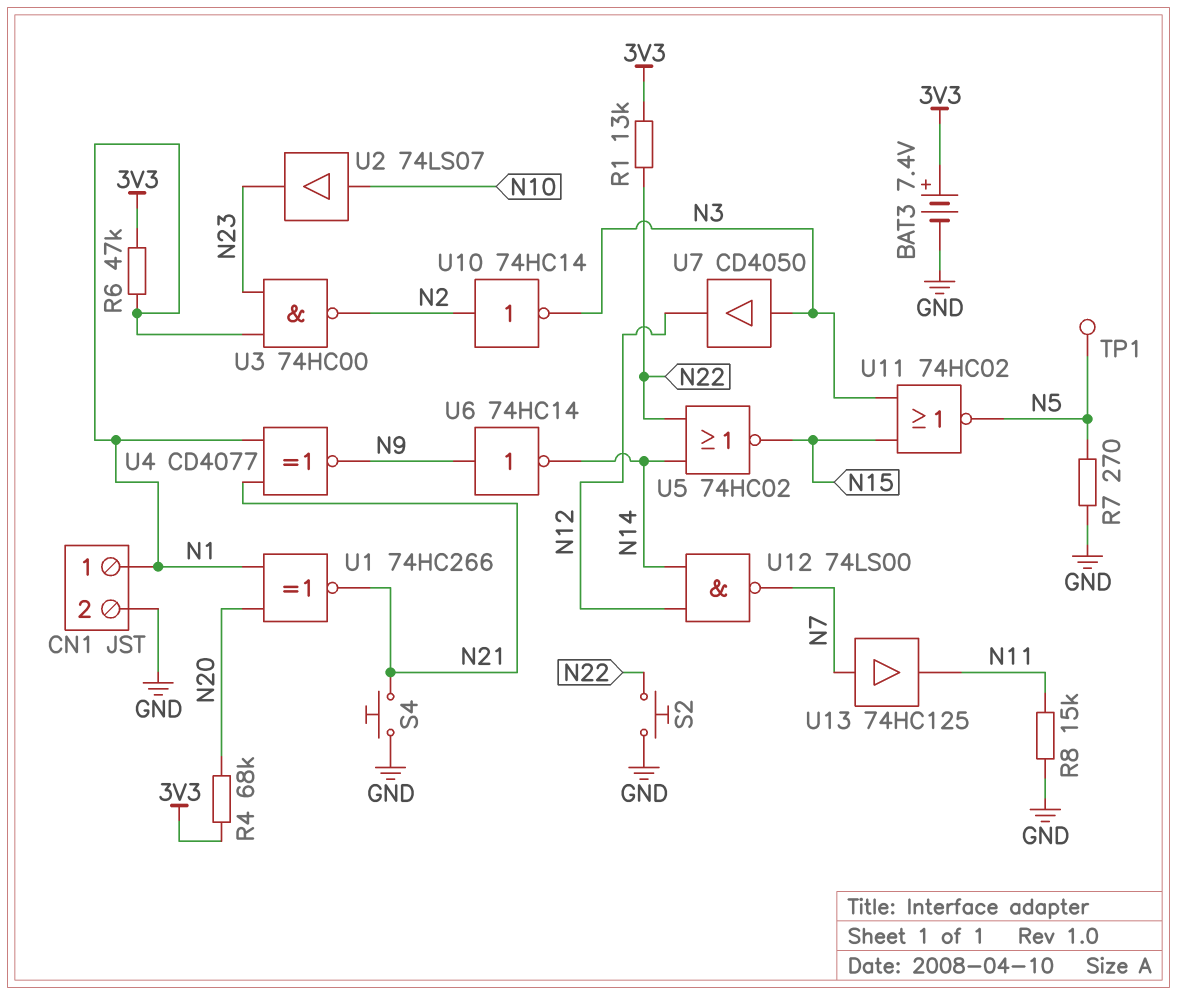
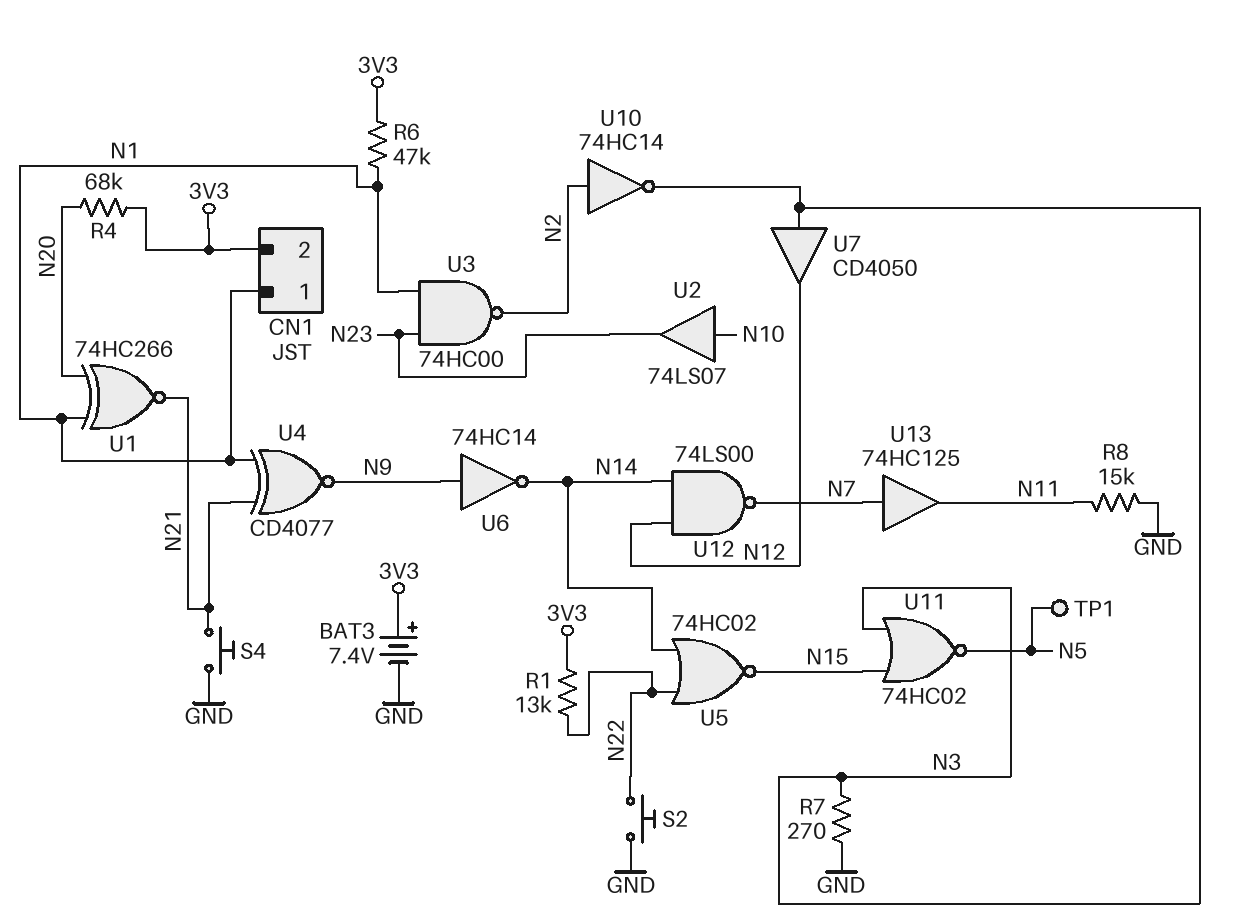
CN1 pin 2: GND -> 3V3
R7: 270 (GND, N5) -> 270 (GND, N3)

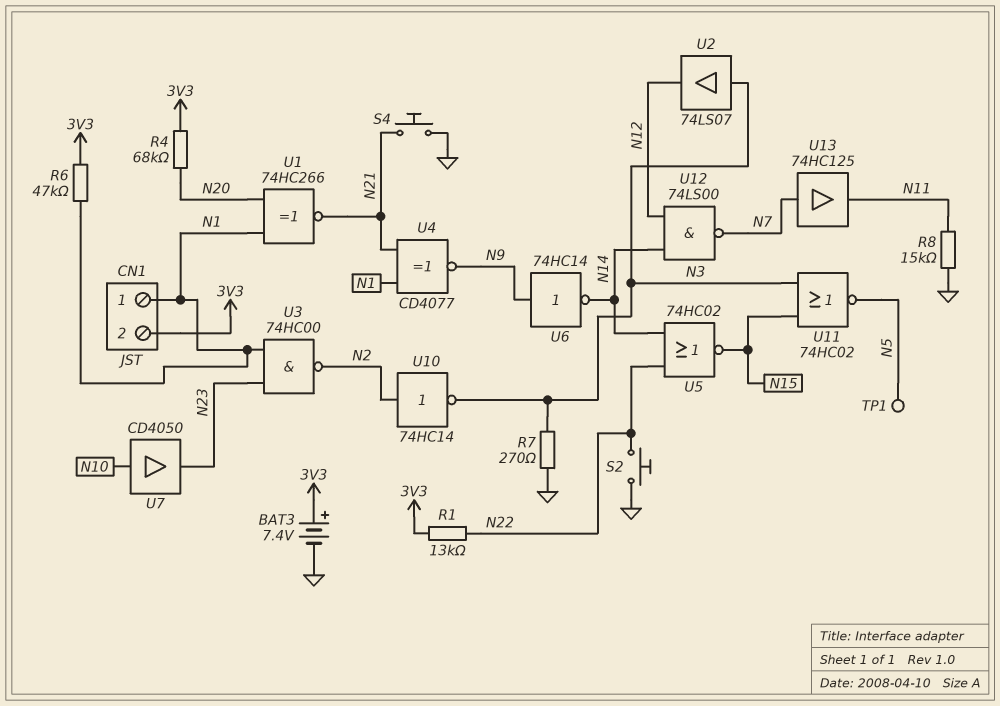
U2: buffer 74LS07 (in N10, out N23) -> buffer 74LS07 (in N3, out N12)
U7: buffer CD4050 (in N3, out N12) -> buffer CD4050 (in N10, out N23)

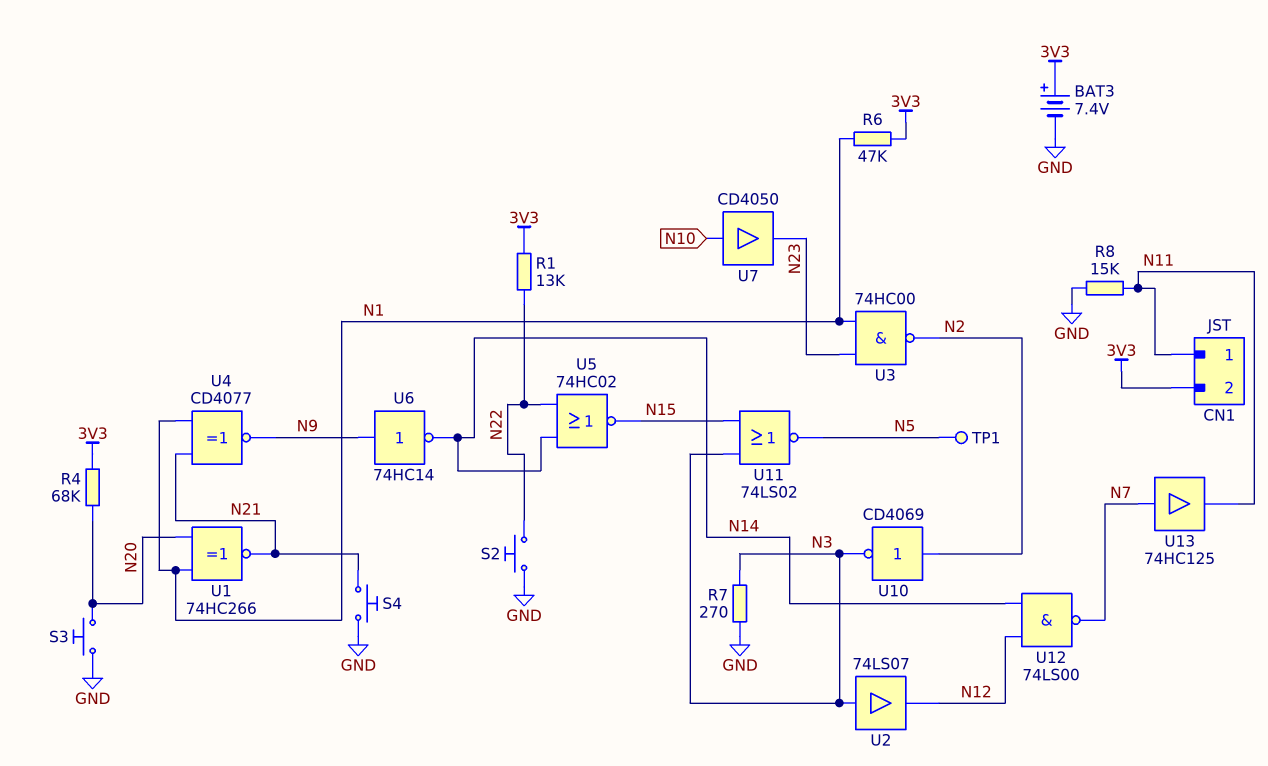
CN1 pin 1: N1 -> N11
S3: none -> button (GND, N20)
U10: NOT 74HC14 (in N2, out N3) -> NOT CD4069 (in N2, out N3)
U11: NOR 74HC02 (in N3, in N15, out N5) -> NOR 74LS02 (in N3, in N15, out N5)

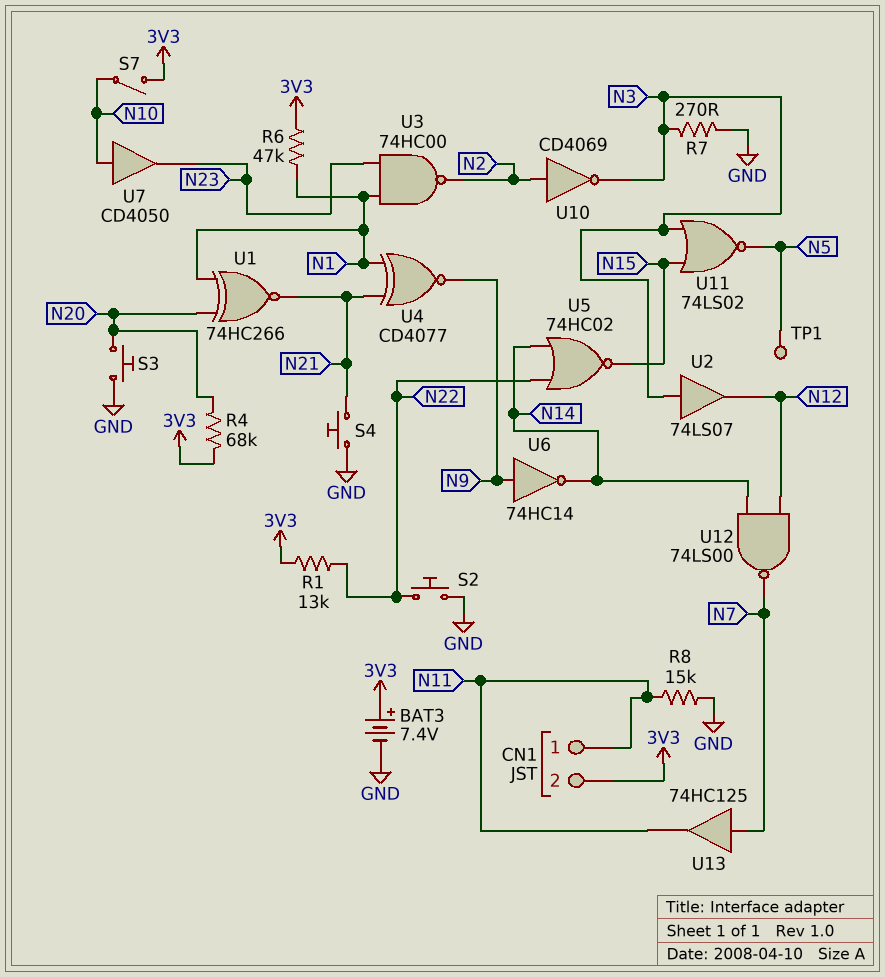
S7: none -> switch (3V3, N10)

